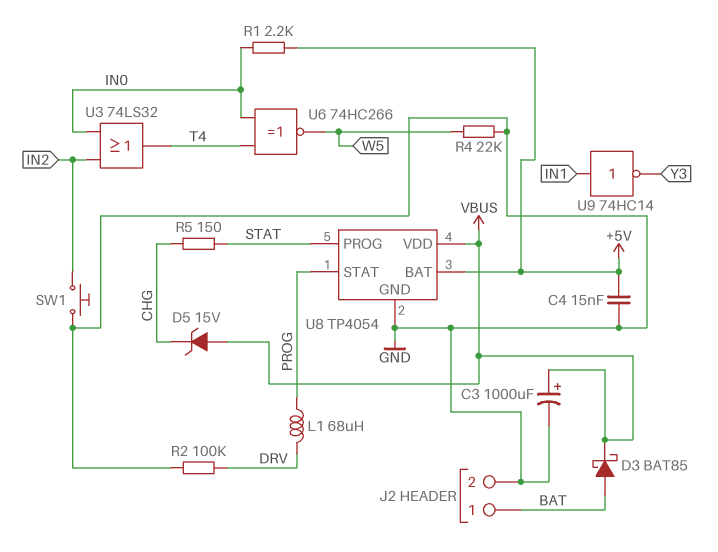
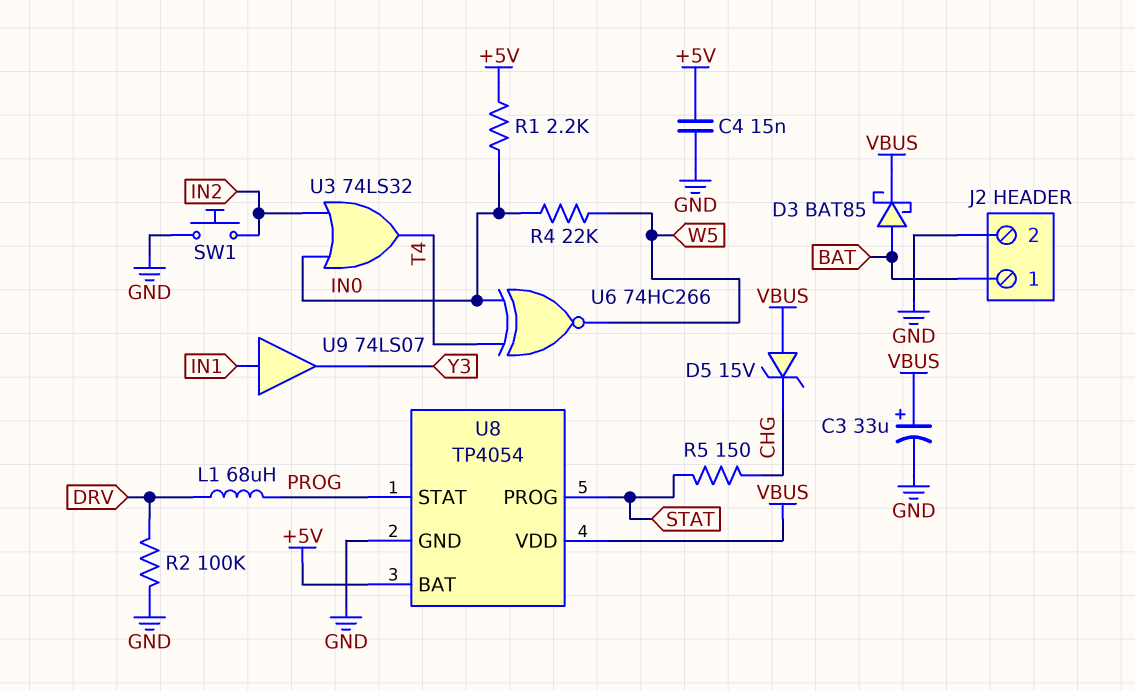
C3: 1000uF (plus VBUS, minus GND) -> 33uF (plus VBUS, minus GND)
R4: 22k (GND, W5) -> 22k (IN0, W5)
U9: NOT 74HC14 (in IN1, out Y3) -> buffer 74LS07 (in IN1, out Y3)

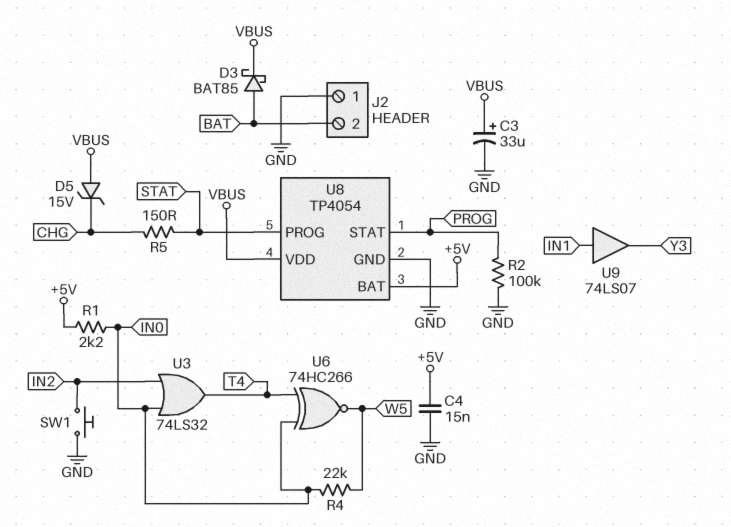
J2 pin 1: BAT -> GND
J2 pin 2: GND -> BAT
L1: 68uH (DRV, PROG) -> none
R2: 100k (DRV, GND) -> 100k (GND, PROG)

